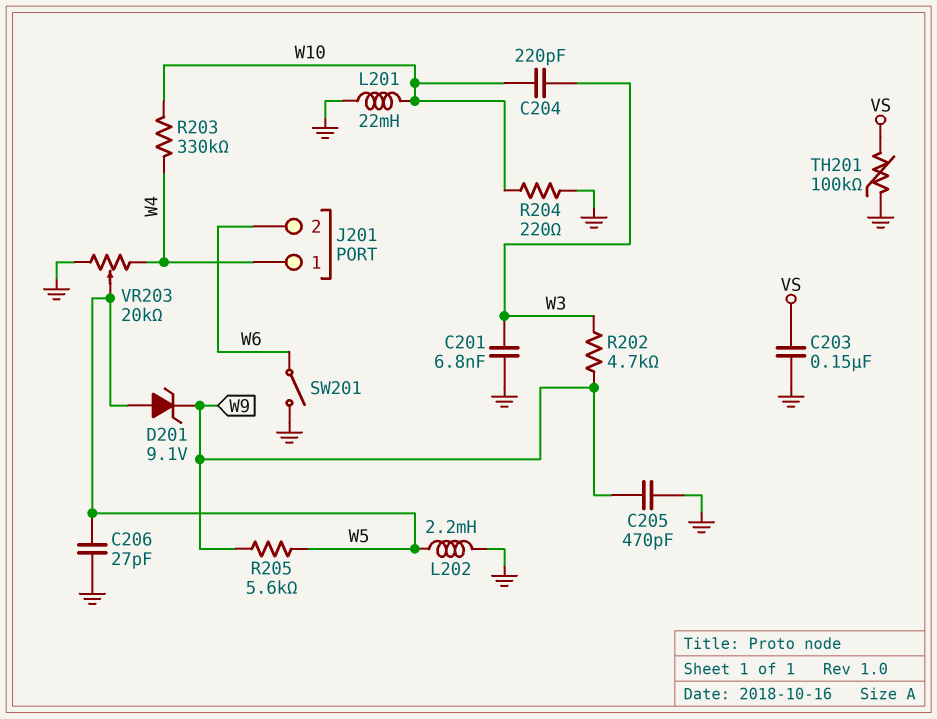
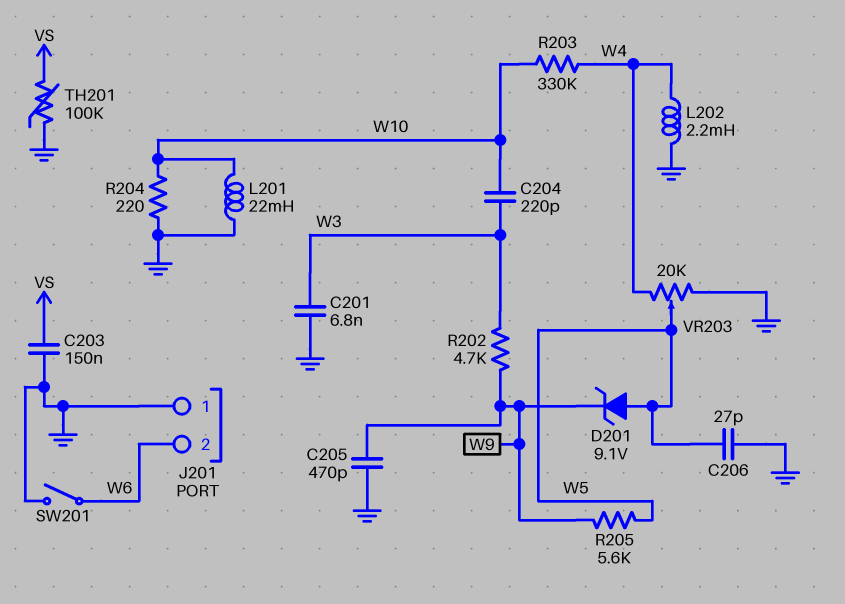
J201 pin 1: W4 -> GND
L202: 2.2mH (GND, W5) -> 2.2mH (GND, W4)

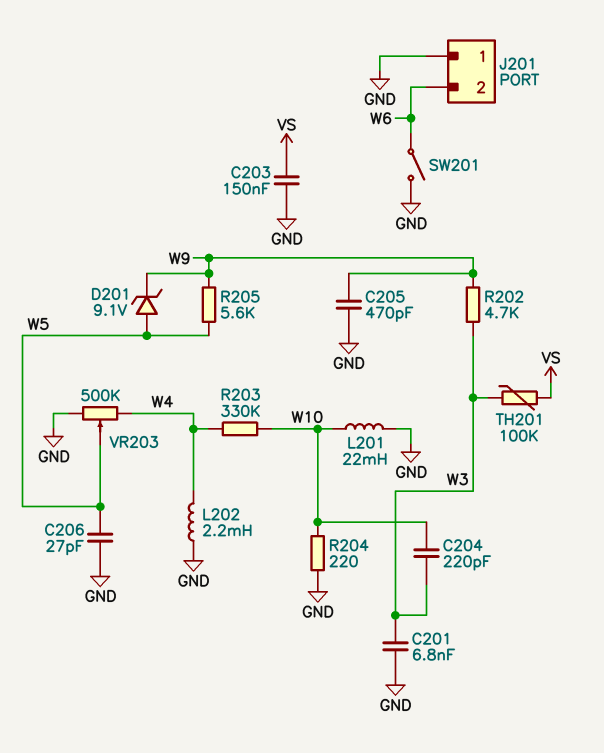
TH201: 100k (GND, VS) -> 100k (VS, W3)
VR203: 20k (GND, W4, wiper W5) -> 500k (GND, W4, wiper W5)

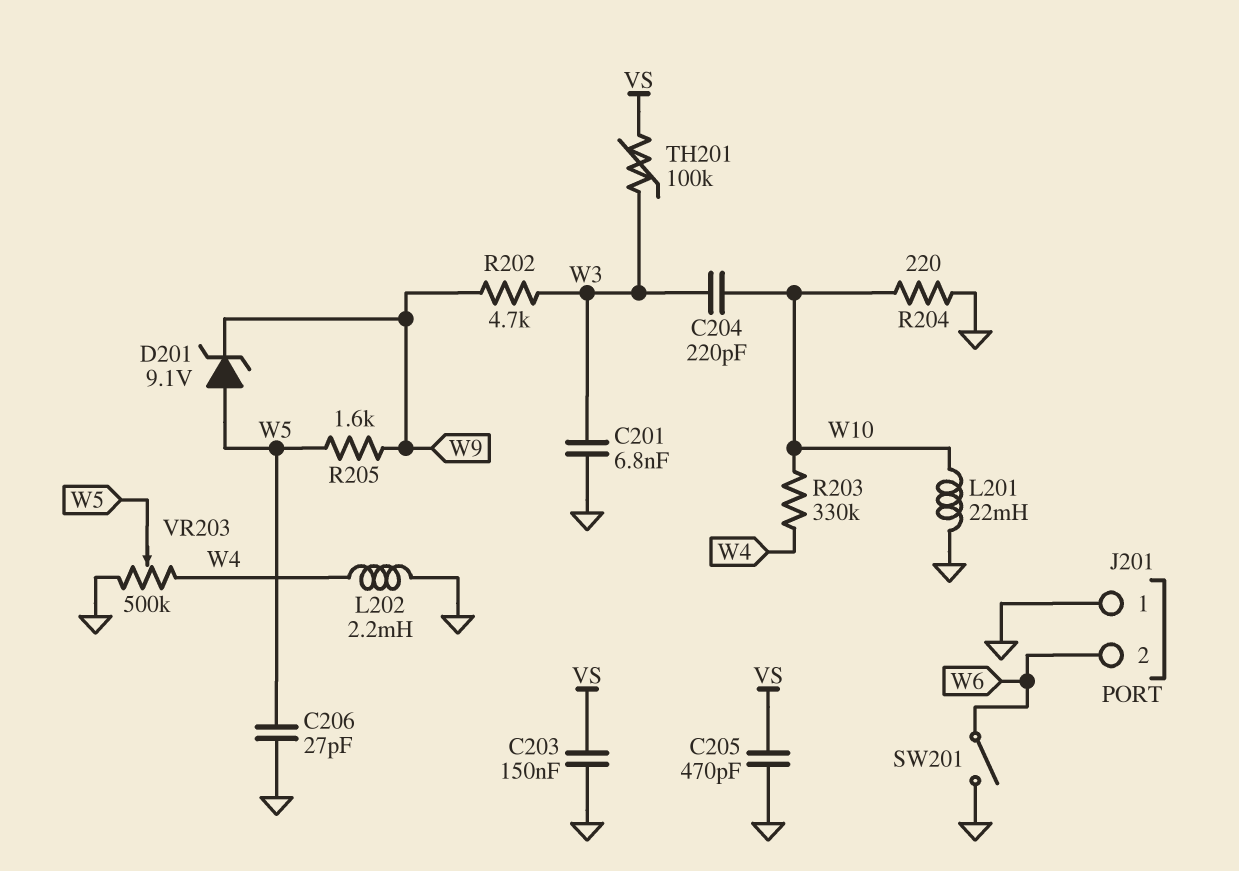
C205: 470pF (GND, W9) -> 470pF (GND, VS)
R205: 5.6k (W5, W9) -> 1.6k (W5, W9)

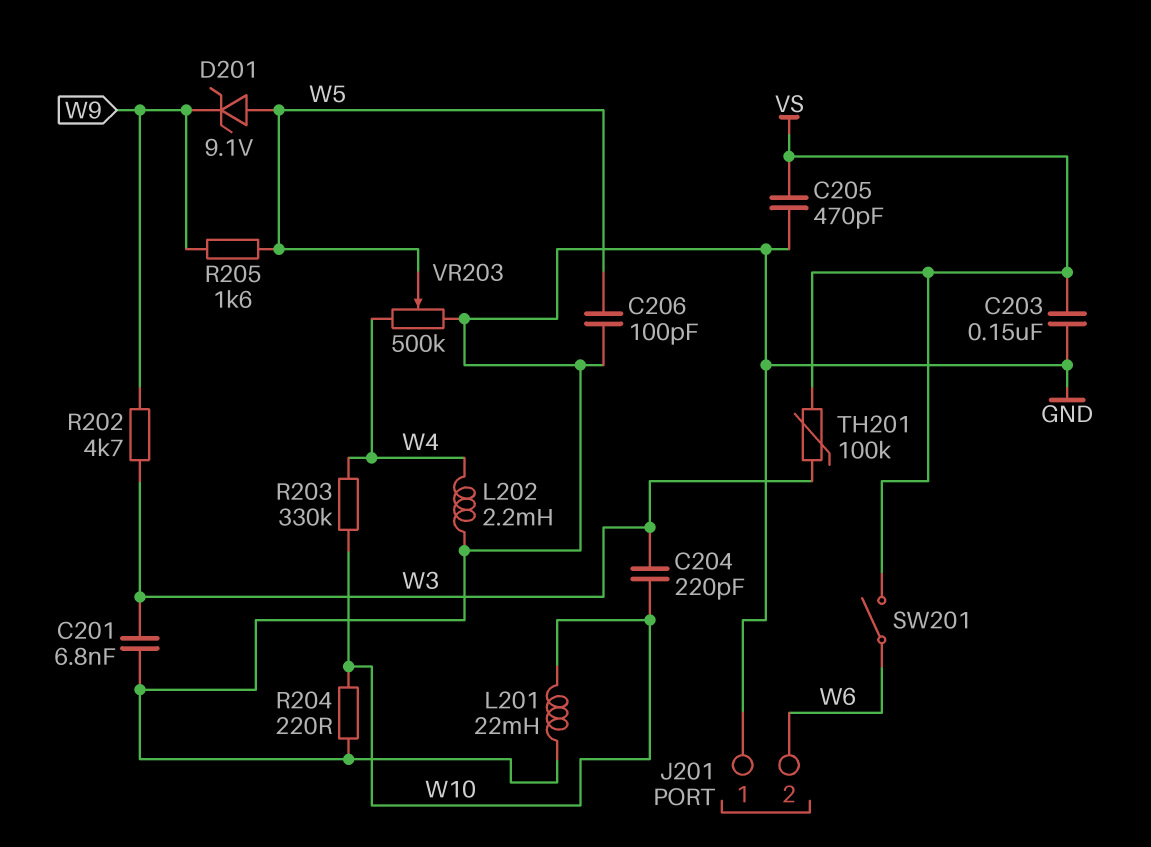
C206: 27pF (GND, W5) -> 100pF (GND, W5)
SW201: switch (GND, W6) -> switch (VS, W6)

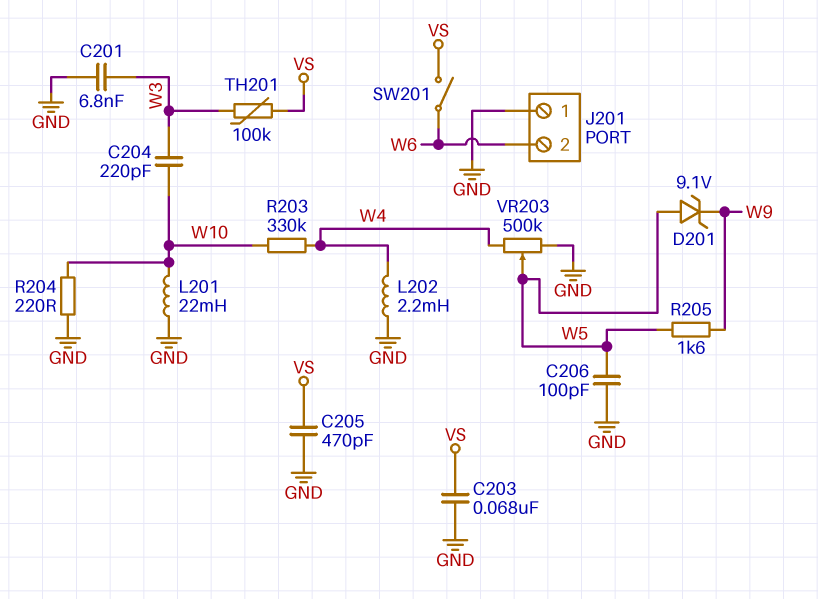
C203: 150nF (GND, VS) -> 68nF (GND, VS)
R202: 4.7k (W3, W9) -> none

